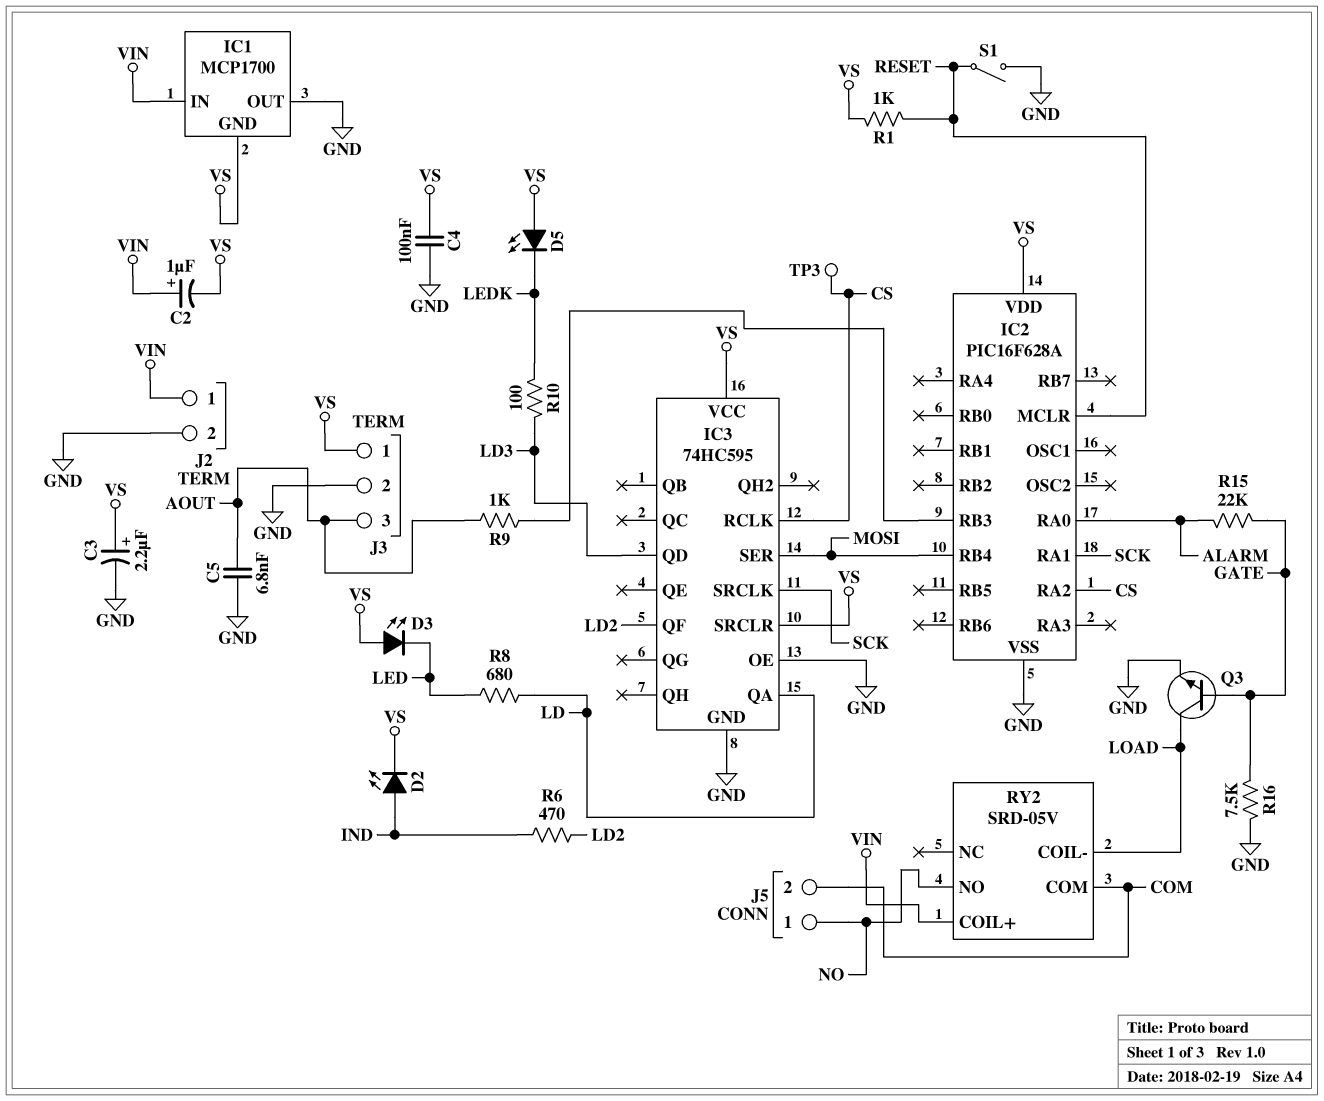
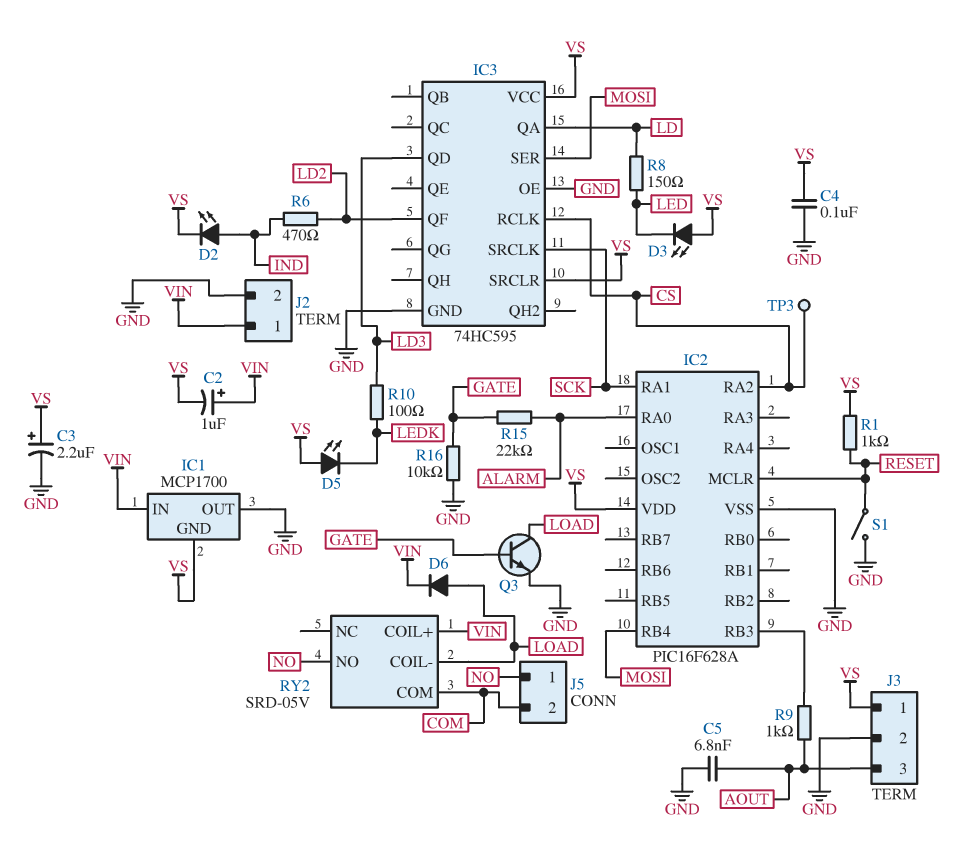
D6: none -> diode (A LOAD, K VIN)
R8: 680 (LD, LED) -> 150 (LD, LED)
R16: 7.5k (GATE, GND) -> 10k (GATE, GND)

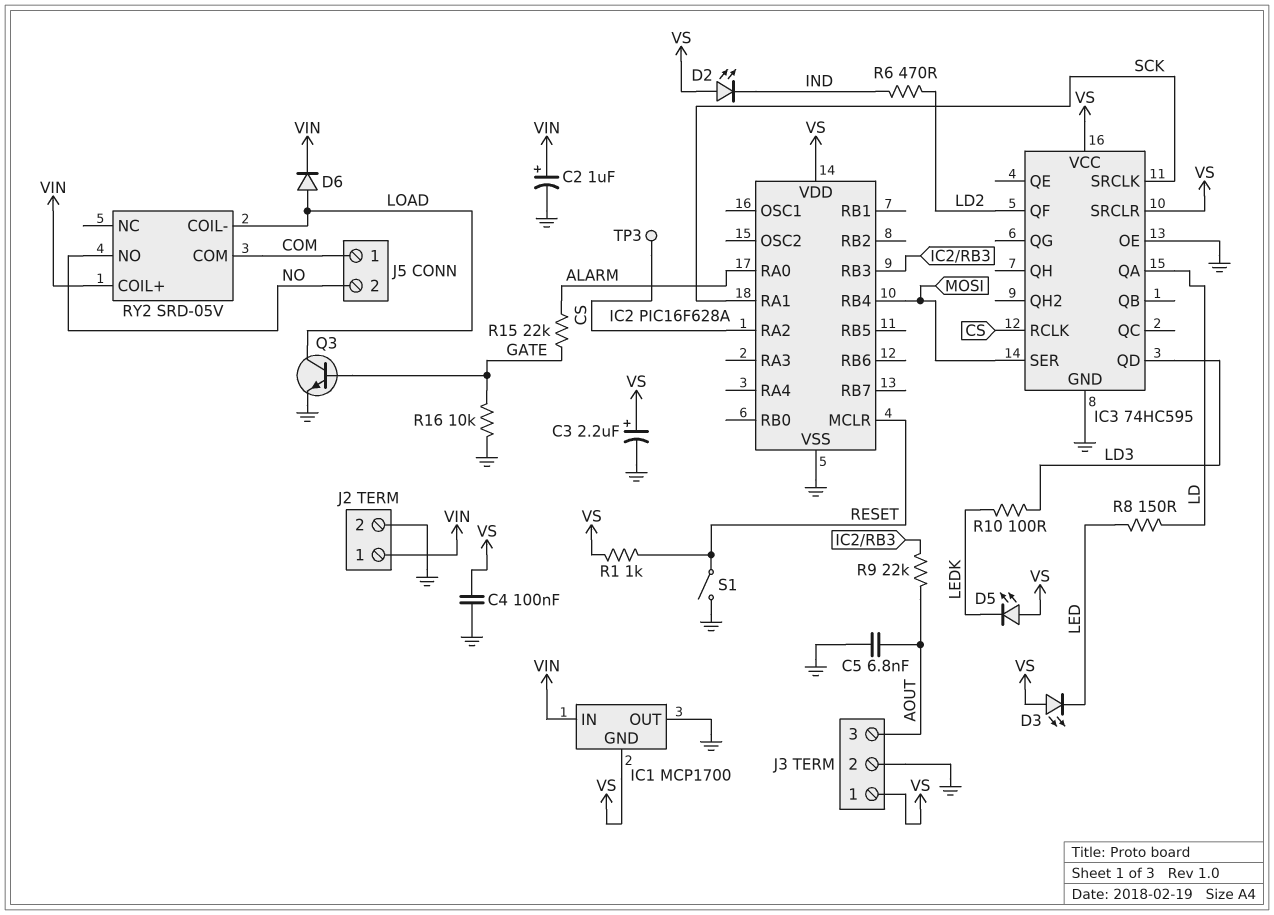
C2: 1uF (plus VIN, minus VS) -> 1uF (plus VIN, minus GND)
D2: LED (A IND, K VS) -> LED (A VS, K IND)
J5 pin 1: NO -> COM
J5 pin 2: COM -> NO
R9: 1k (AOUT, IC2/RB3) -> 22k (AOUT, IC2/RB3)

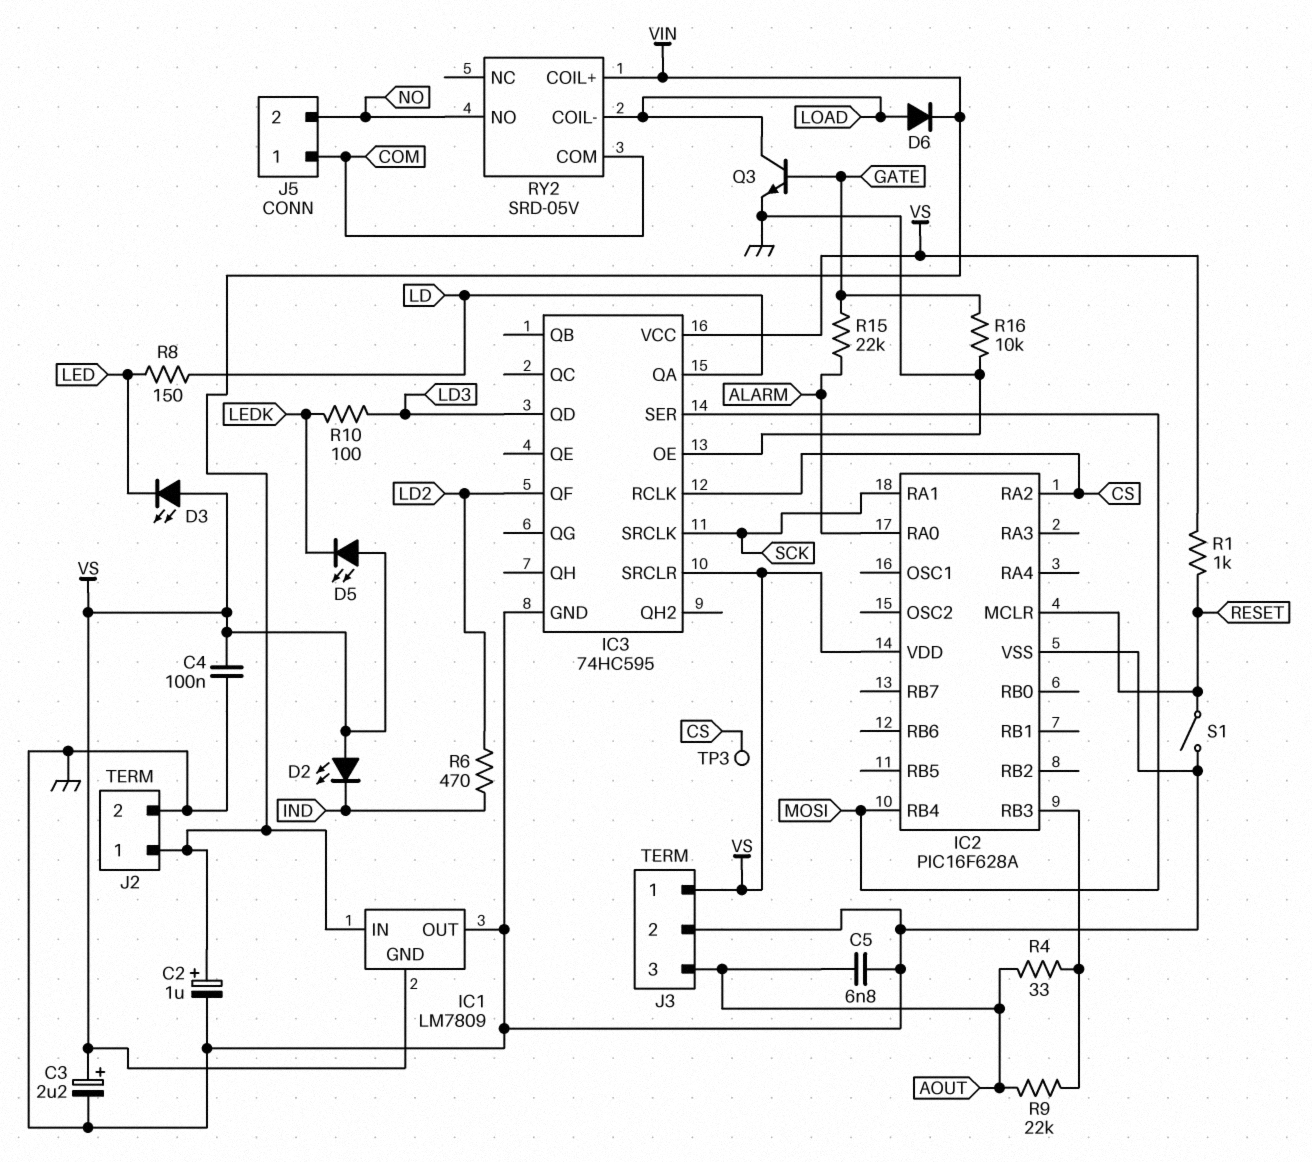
IC1: MCP1700 -> LM7809
R4: none -> 33 (AOUT, IC2/RB3)

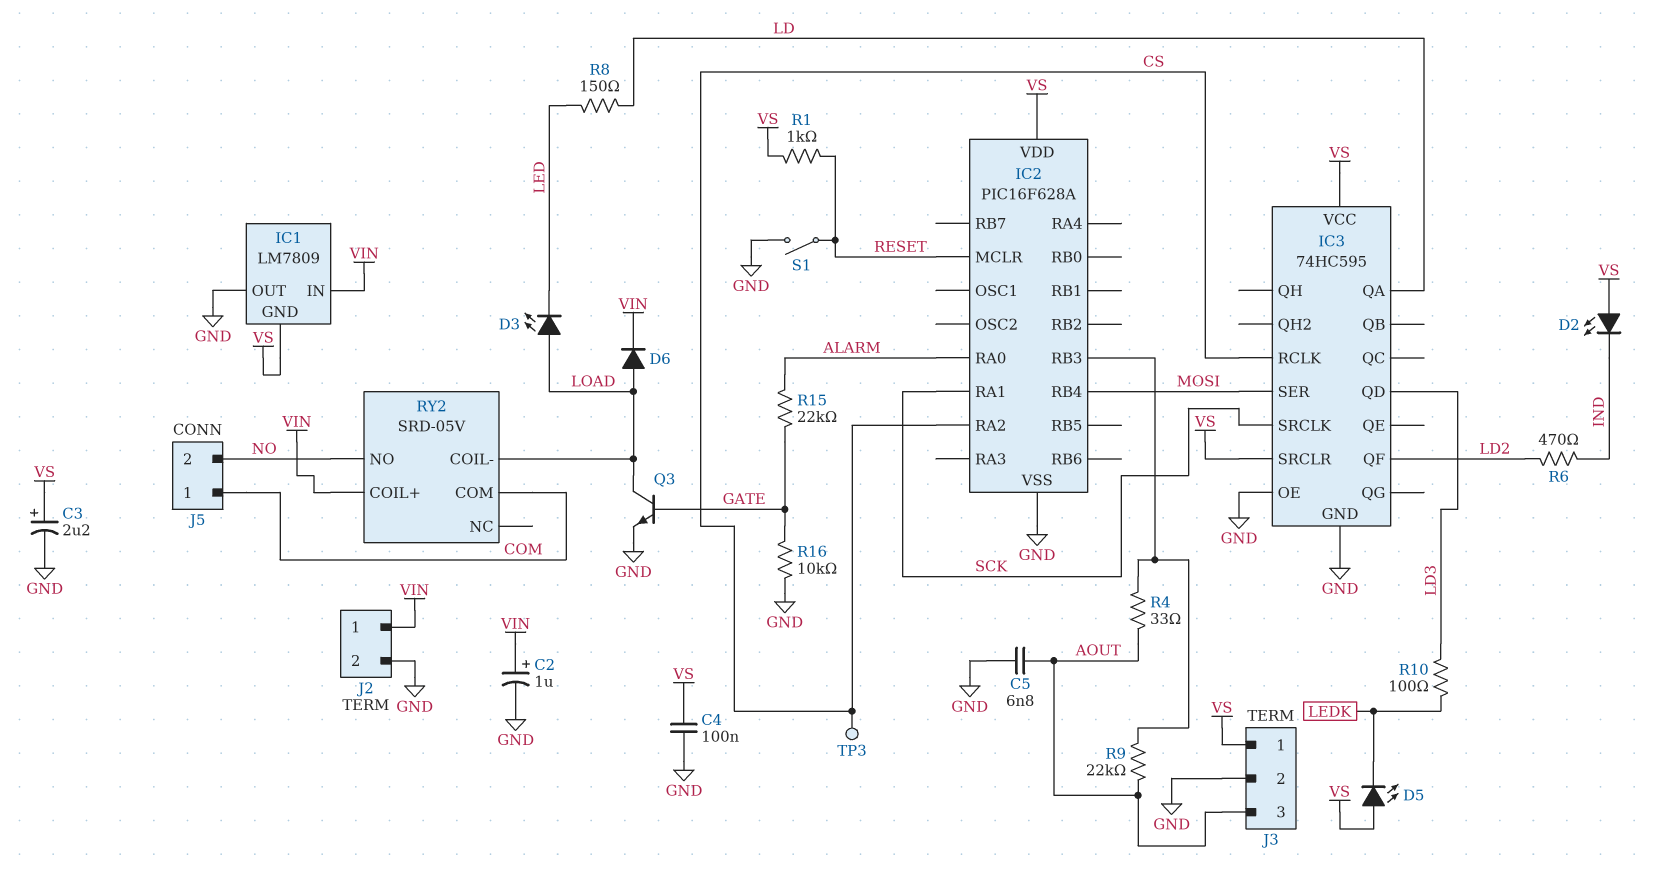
D3: LED (A VS, K LED) -> LED (A LOAD, K LED)

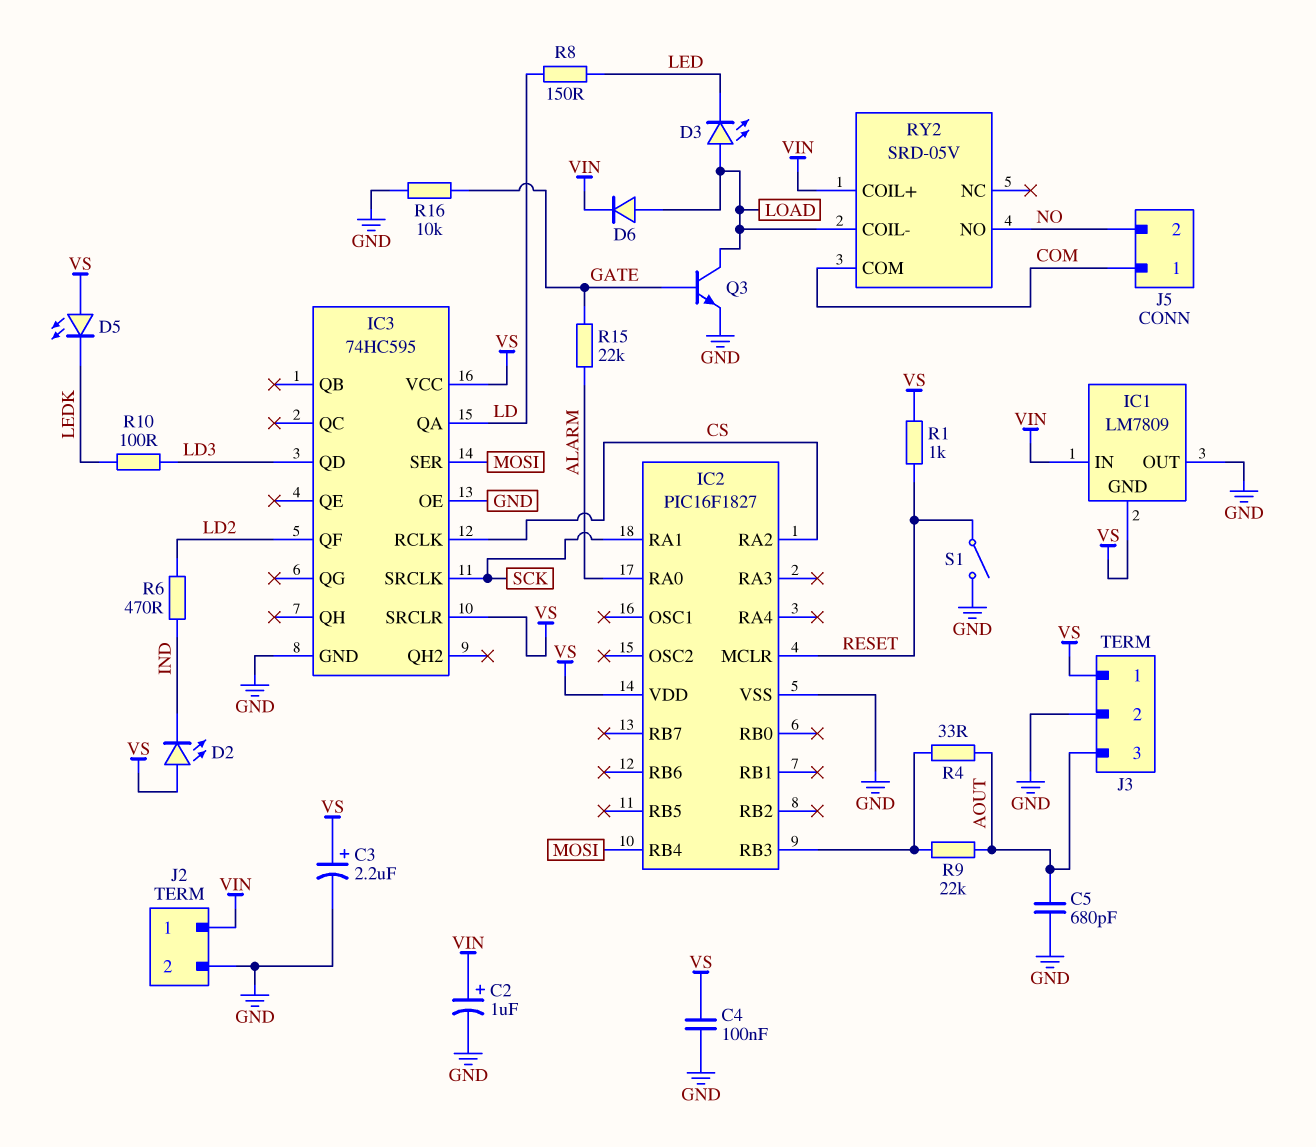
C5: 6.8nF (AOUT, GND) -> 680pF (AOUT, GND)
IC2: PIC16F628A -> PIC16F1827
TP3: test point (CS) -> none

